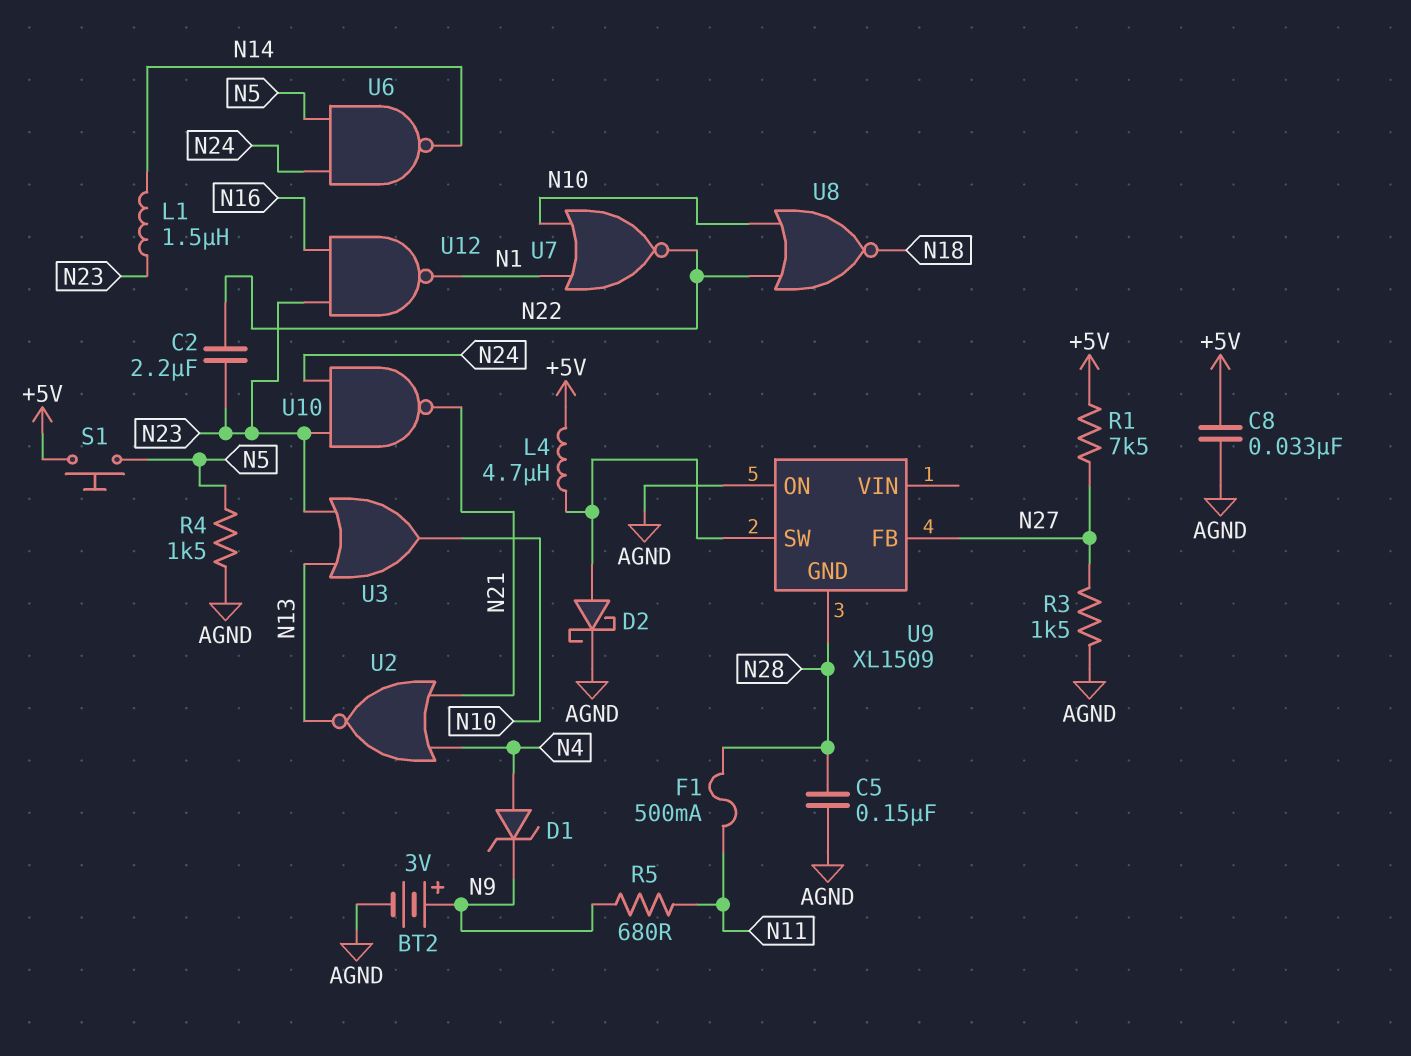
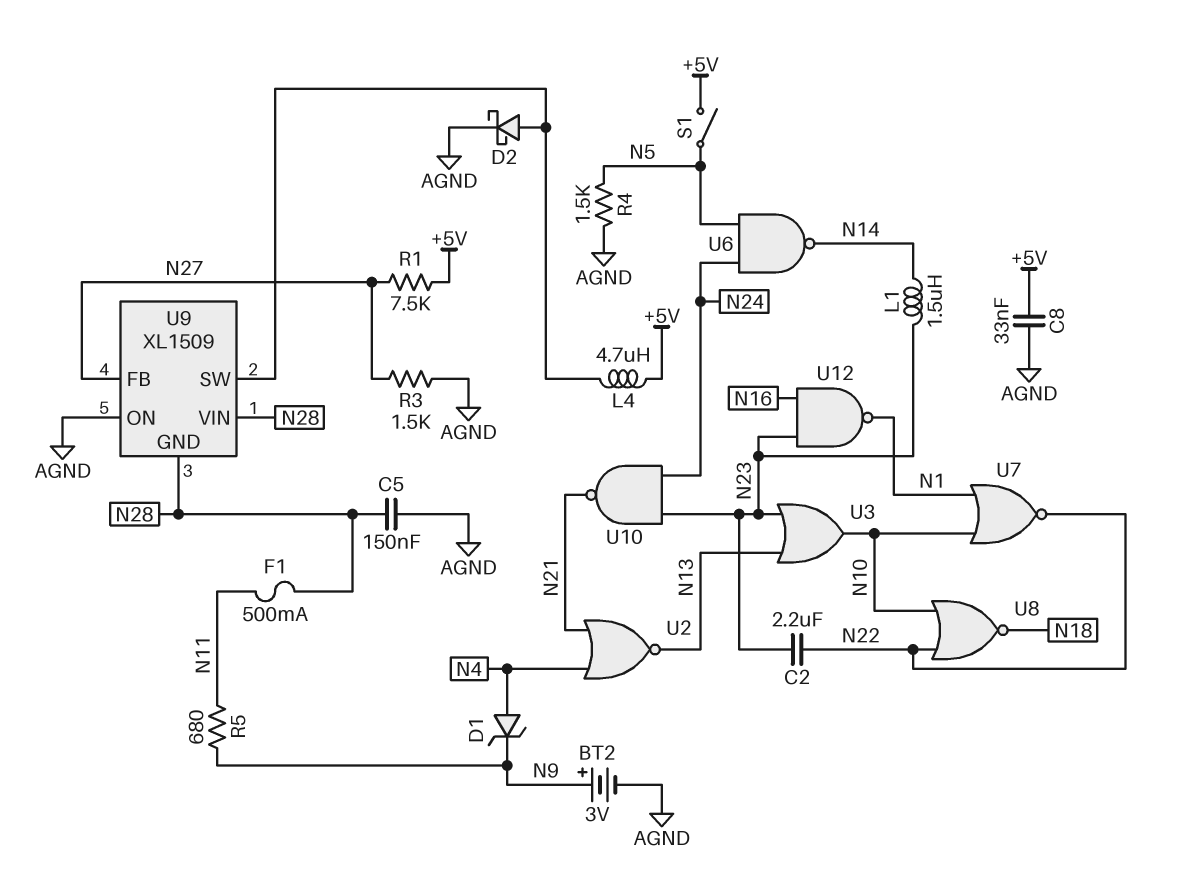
S1: button (+5V, N5) -> switch (+5V, N5)
U9 pin VIN: none -> N28

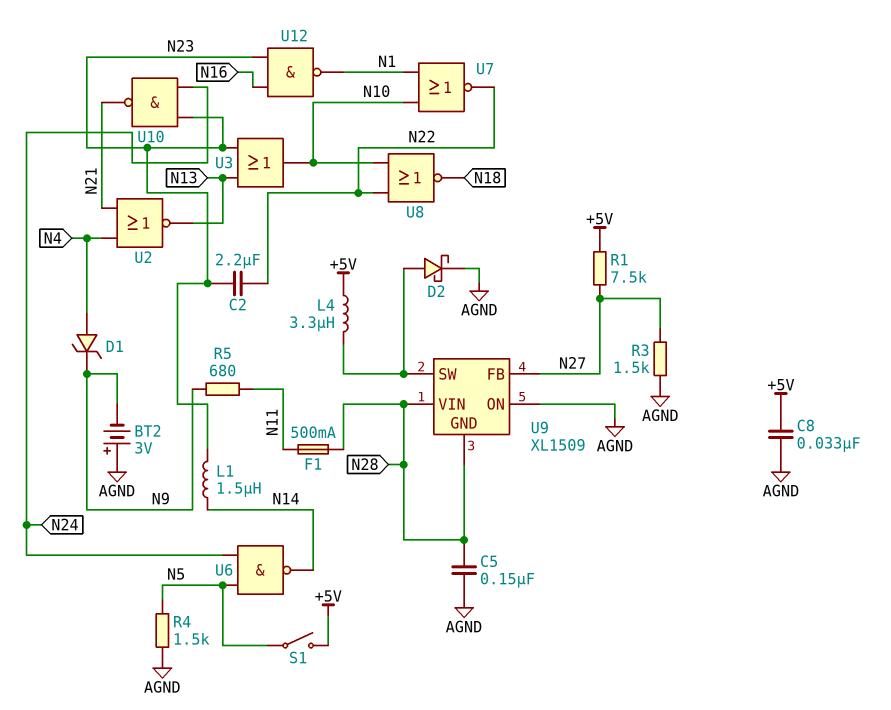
BT2: 3V (plus N9, minus AGND) -> 3V (plus AGND, minus N9)
L4: 4.7uH (+5V, U9/SW) -> 3.3uH (+5V, U9/SW)

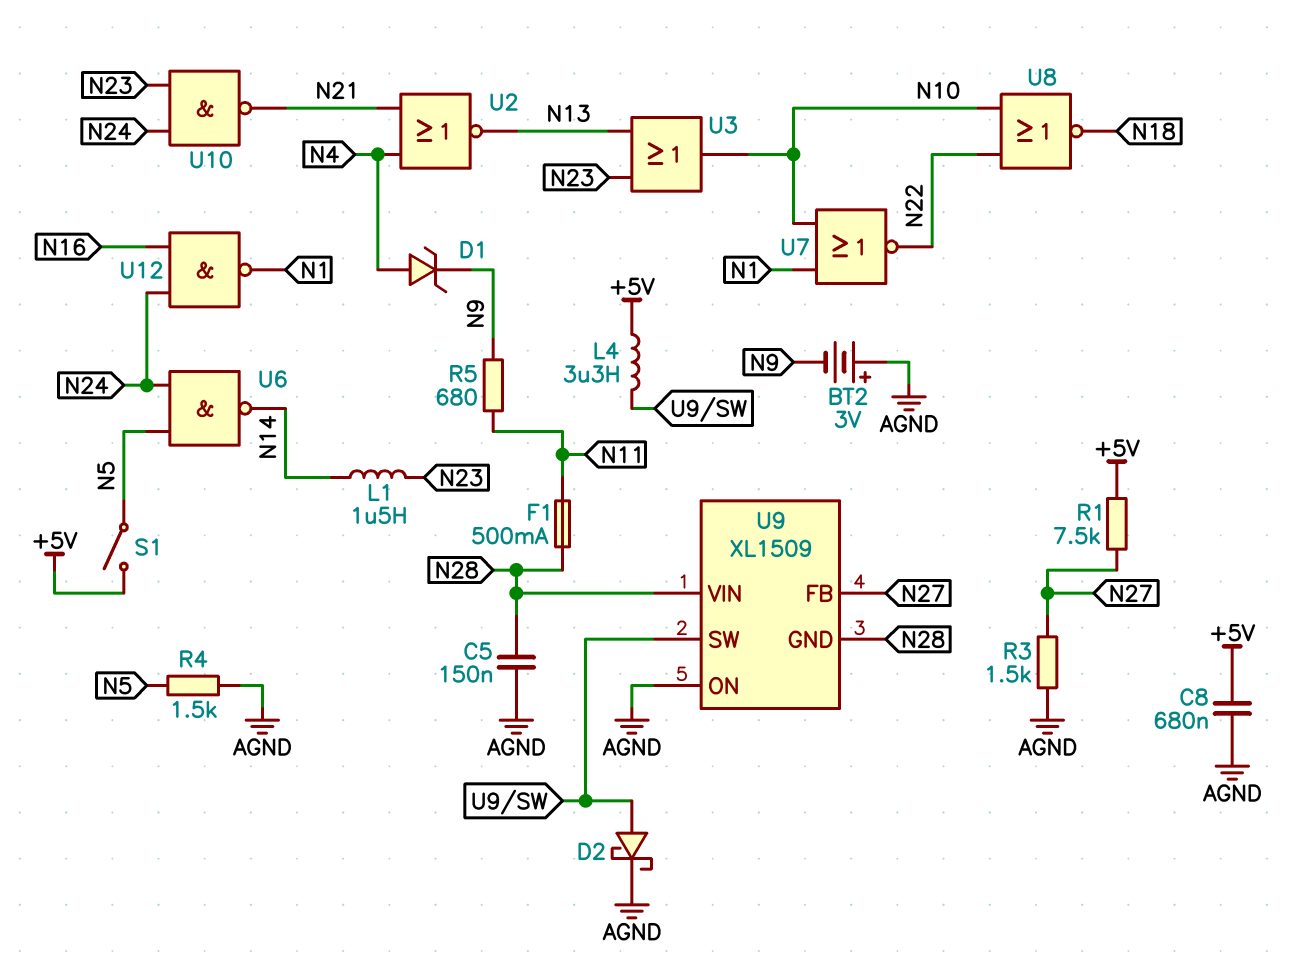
C2: 2.2uF (N22, N23) -> none
C8: 33nF (+5V, AGND) -> 680nF (+5V, AGND)
U12: NAND (in N16, in N23, out N1) -> NAND (in N16, in N24, out N1)

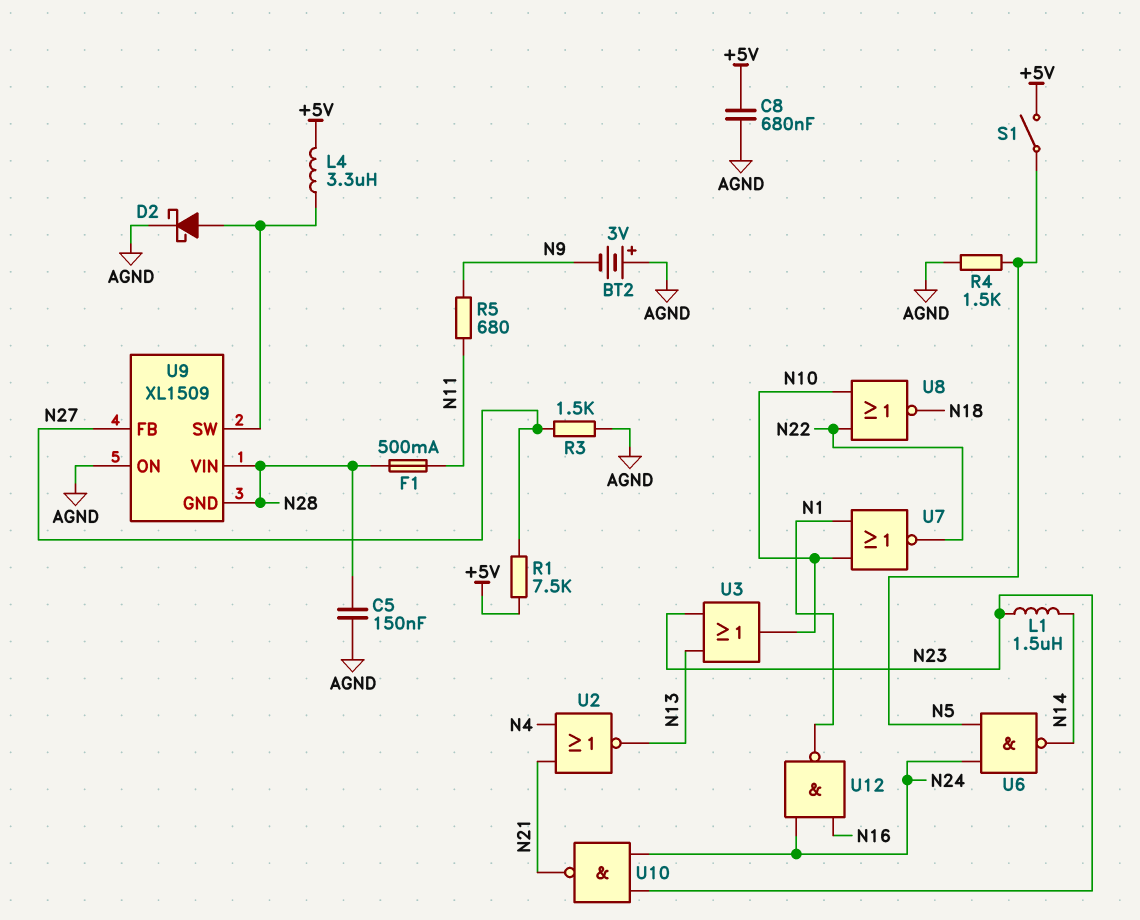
D1: zener (A N4, K N9) -> none

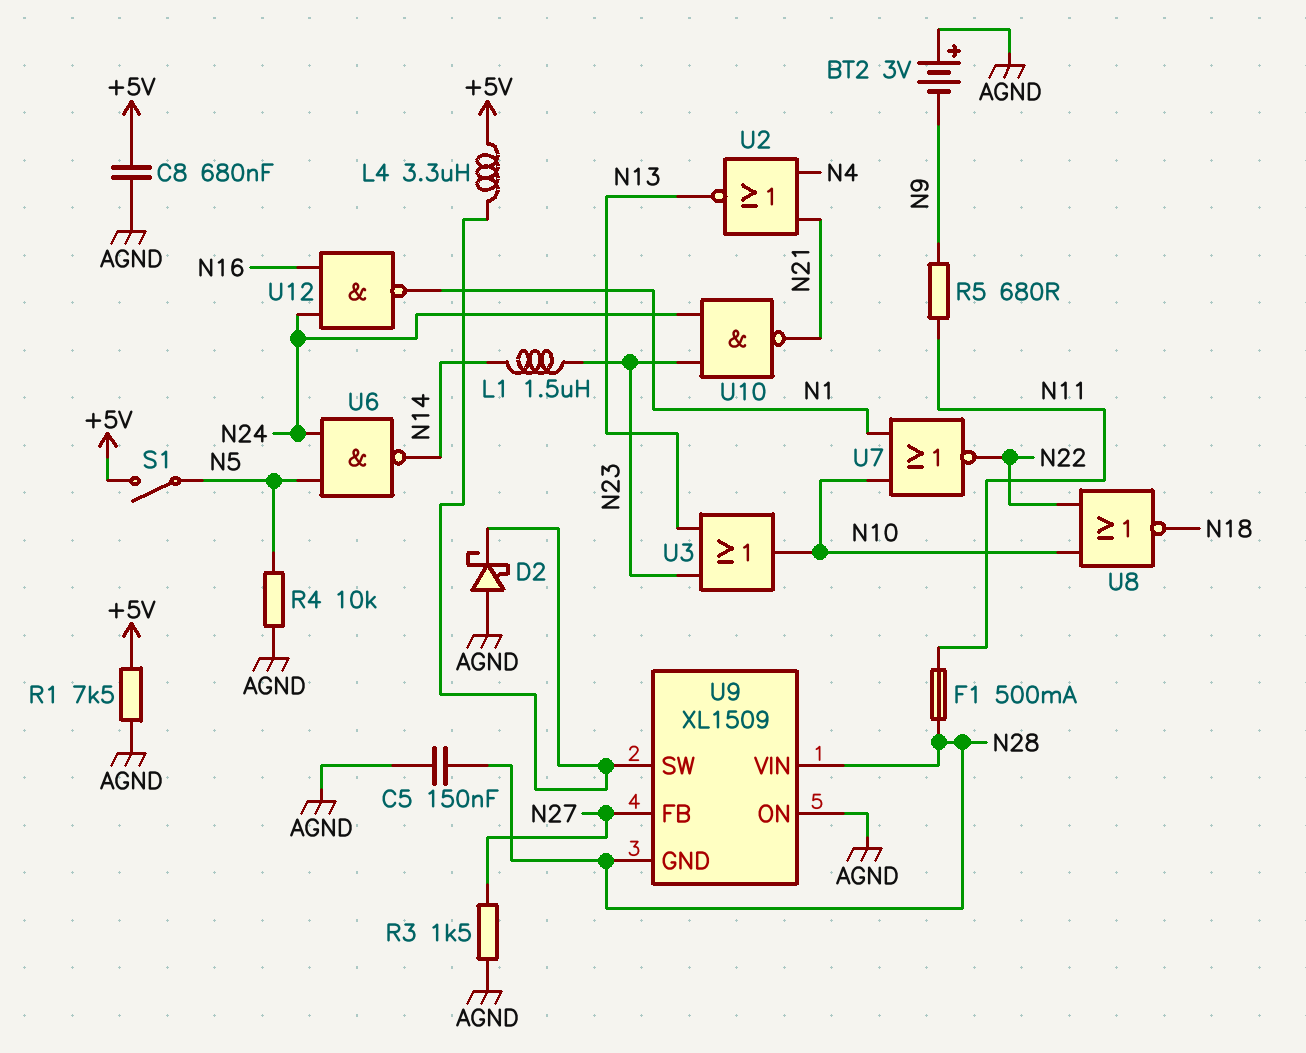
D2: schottky (A U9/SW, K AGND) -> schottky (A AGND, K U9/SW)
R1: 7.5k (+5V, N27) -> 7.5k (+5V, AGND)
R4: 1.5k (AGND, N5) -> 10k (AGND, N5)

